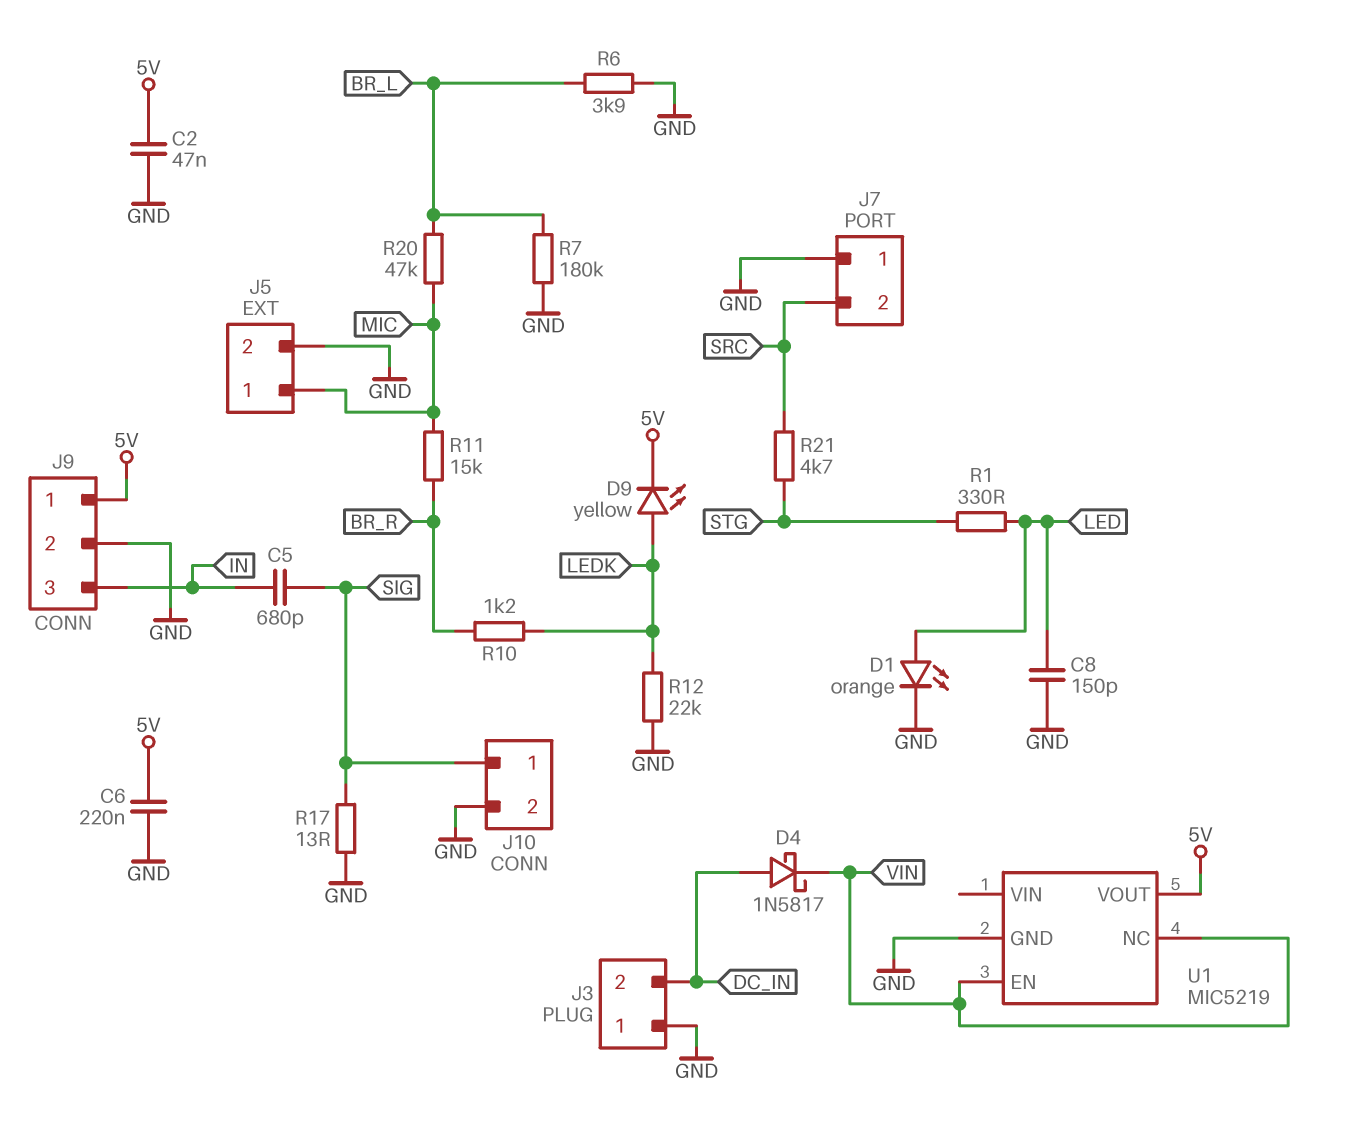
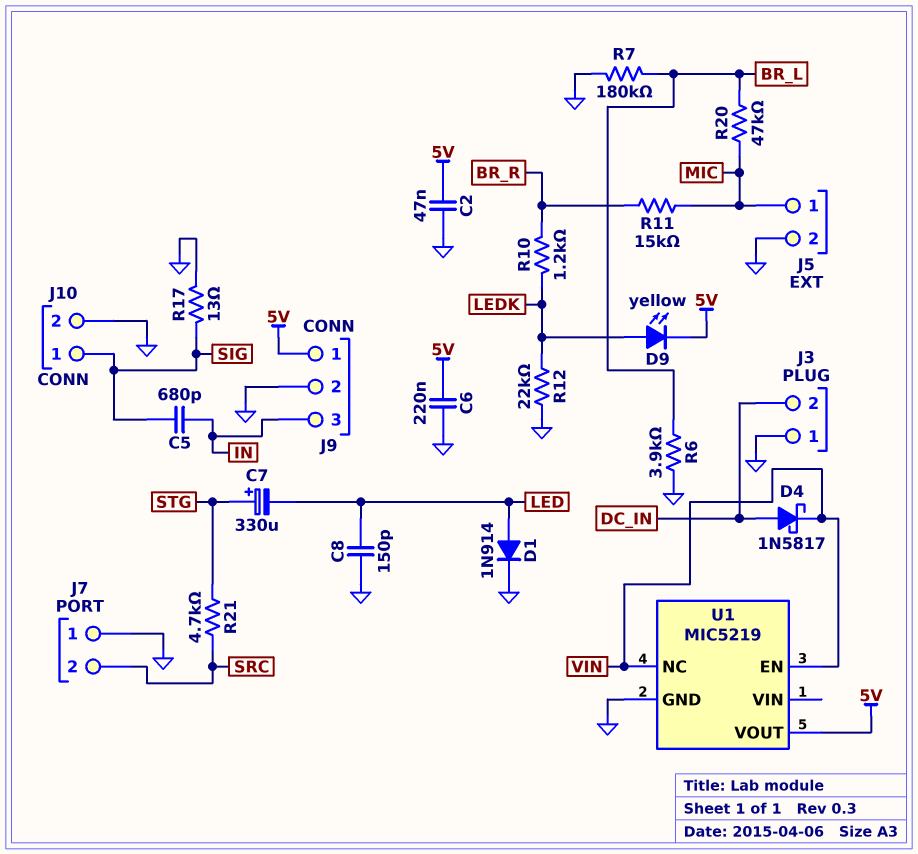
C7: none -> 330uF (plus STG, minus LED)
D1: LED orange (A LED, K GND) -> diode 1N914 (A LED, K GND)
R1: 330 (LED, STG) -> none

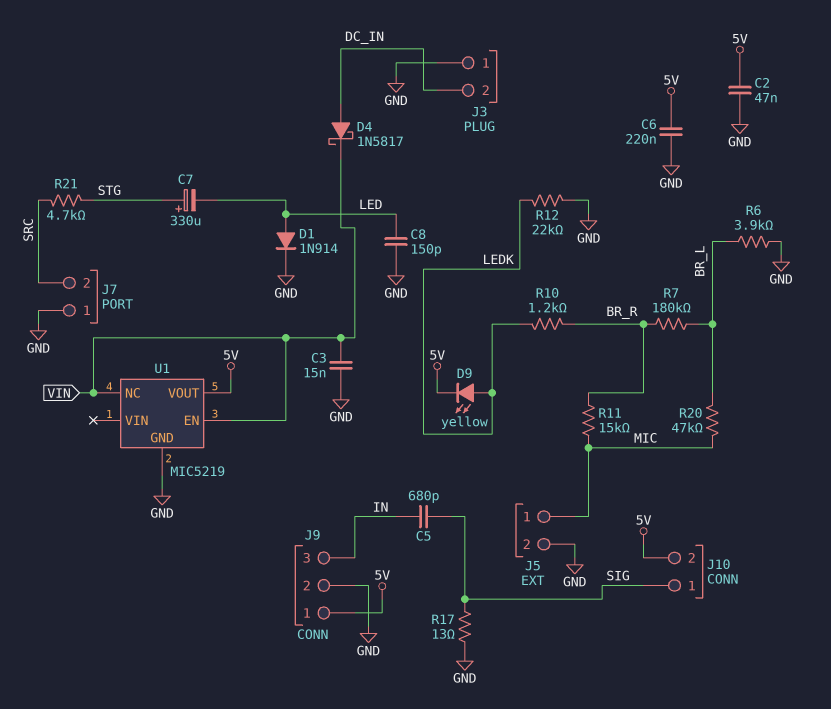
C3: none -> 15nF (GND, VIN)
J10 pin 2: GND -> 5V
R7: 180k (BR_L, GND) -> 180k (BR_L, BR_R)

